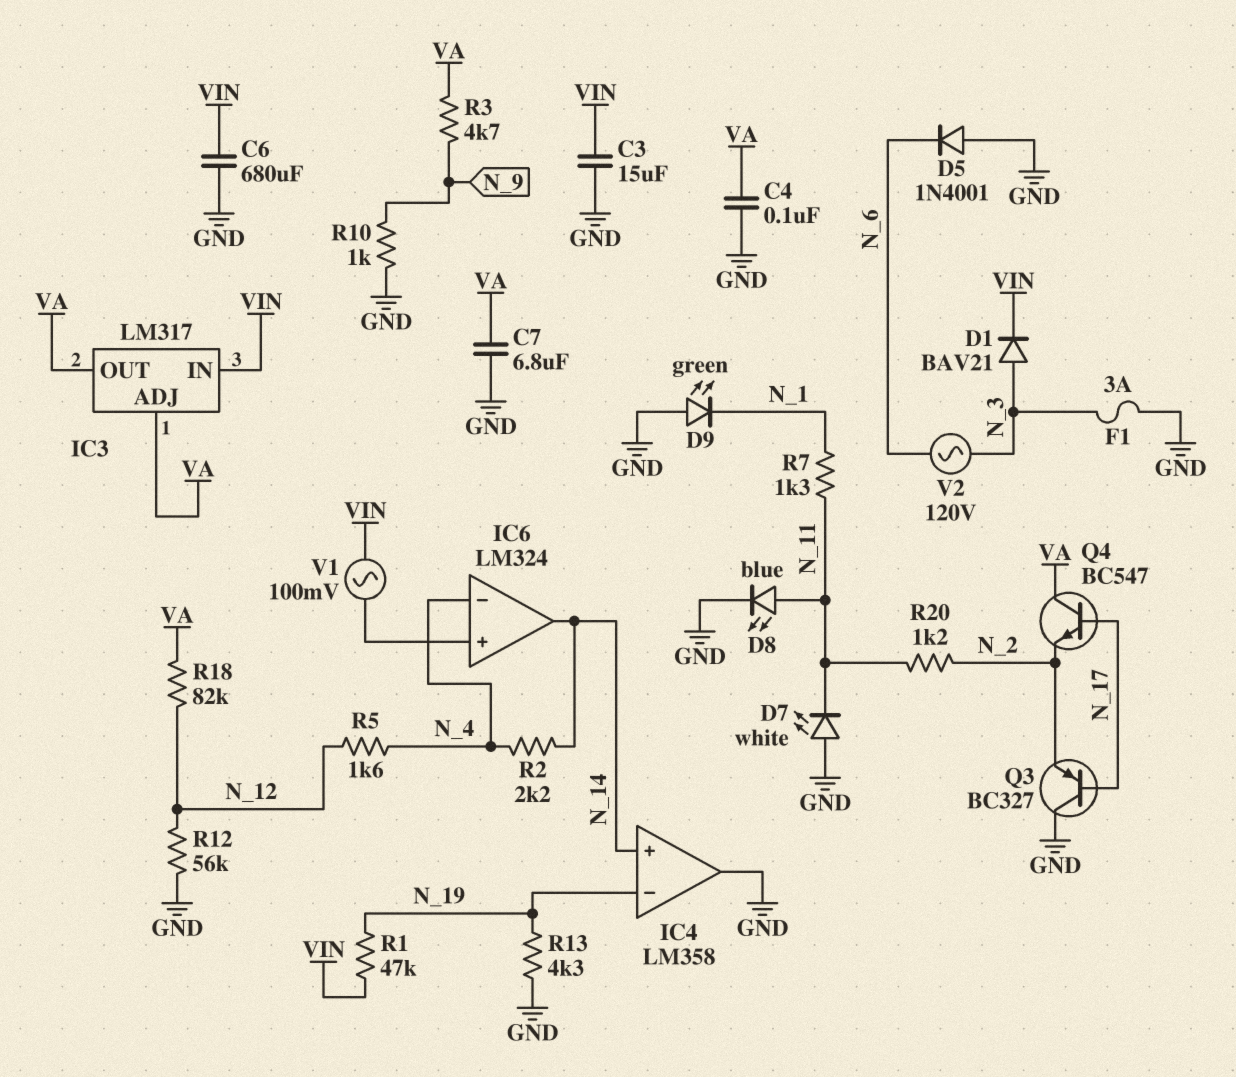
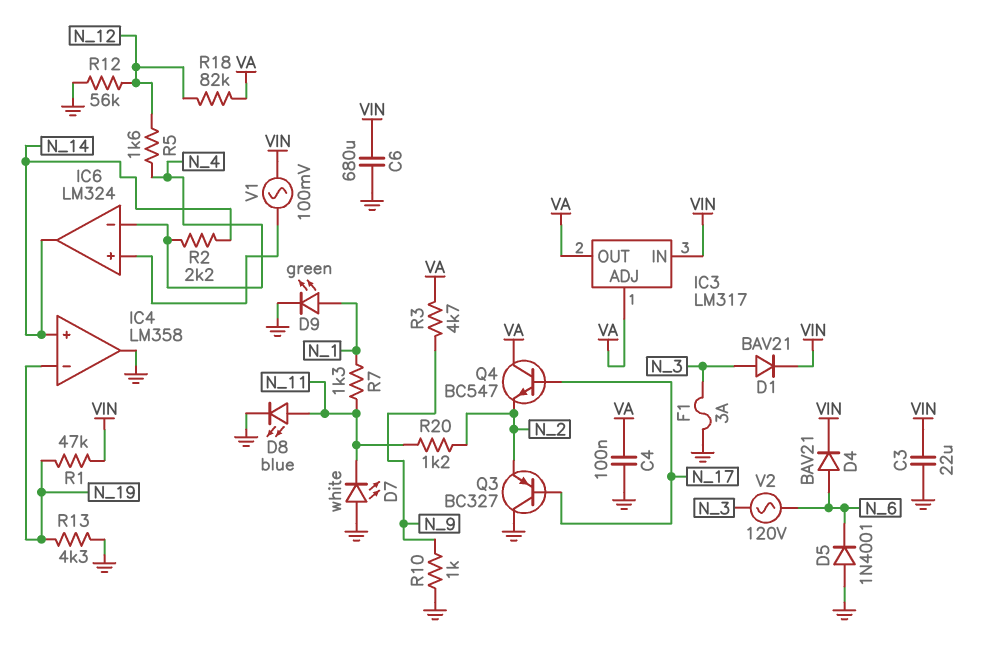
C3: 15uF (GND, VIN) -> 22uF (GND, VIN)
C7: 6.8uF (GND, VA) -> none
D4: none -> diode BAV21 (A N_6, K VIN)
D9: LED green (A GND, K N_1) -> LED green (A N_1, K GND)

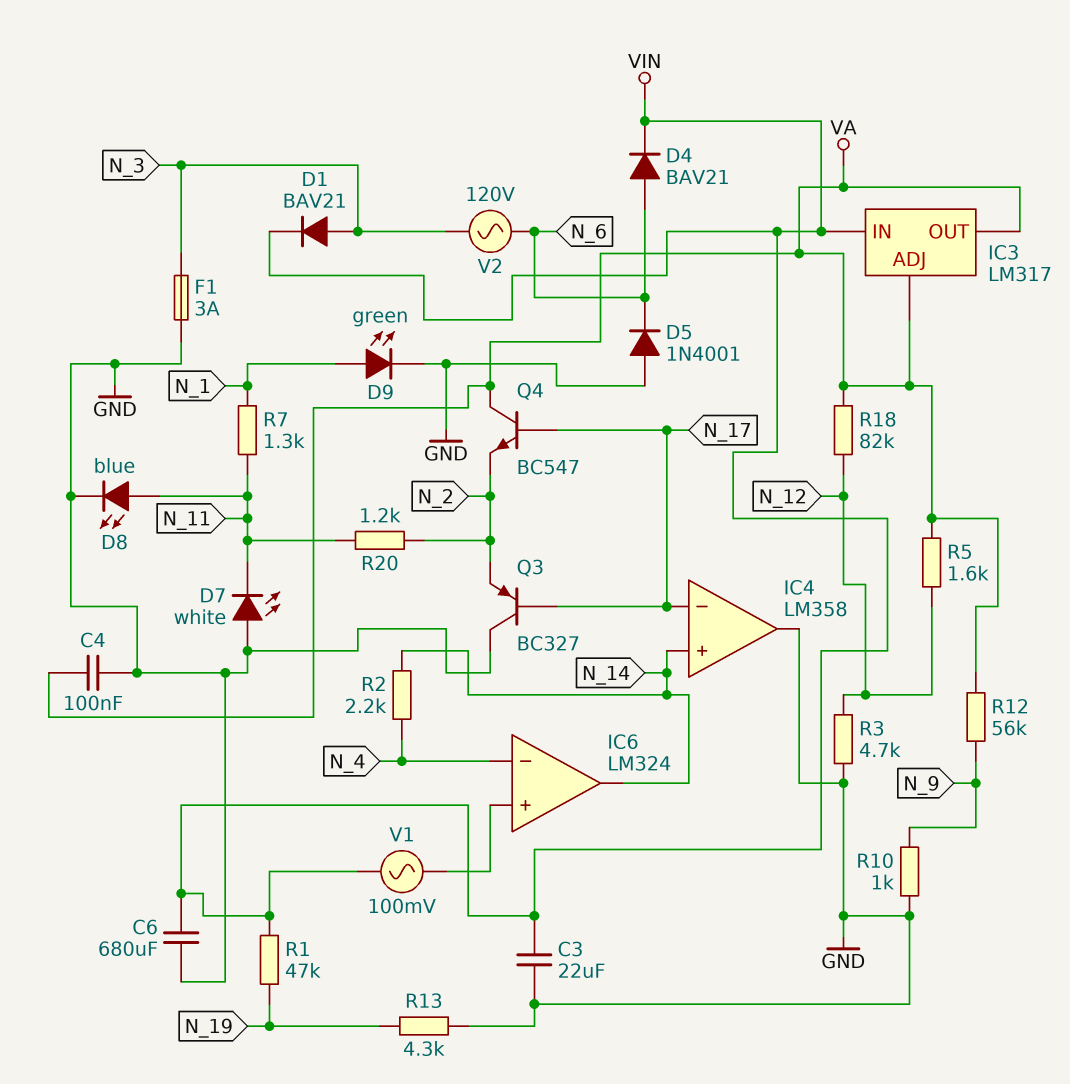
IC4 pin in-: N_19 -> N_17
R3: 4.7k (N_9, VA) -> 4.7k (GND, N_12)
R5: 1.6k (N_4, N_12) -> 1.6k (N_12, VA)
R12: 56k (GND, N_12) -> 56k (N_9, VA)

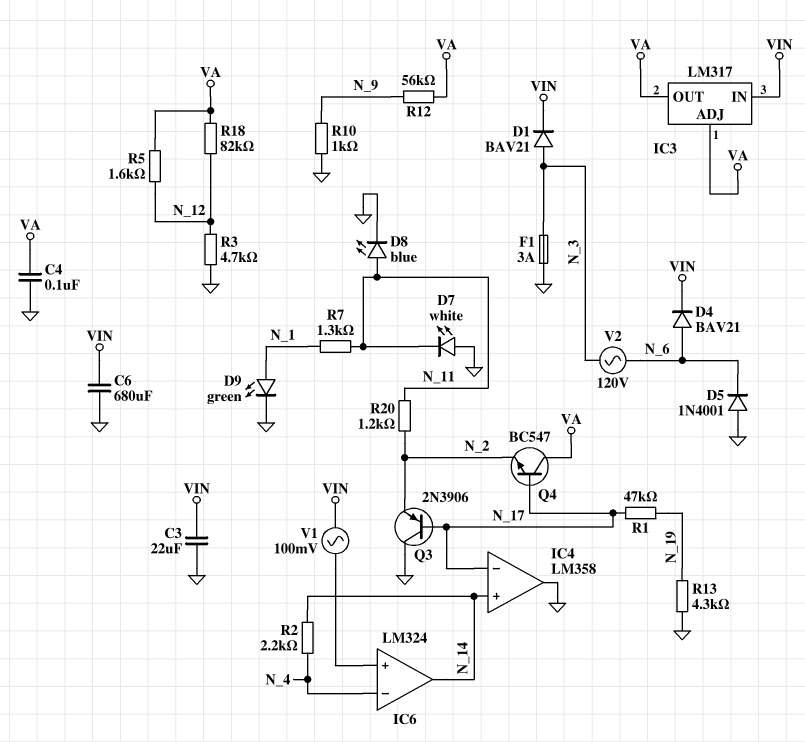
Q3: PNP BC327 (B N_17, C GND, E N_2) -> PNP 2N3906 (B N_17, C GND, E N_2)
R1: 47k (N_19, VIN) -> 47k (N_17, N_19)

